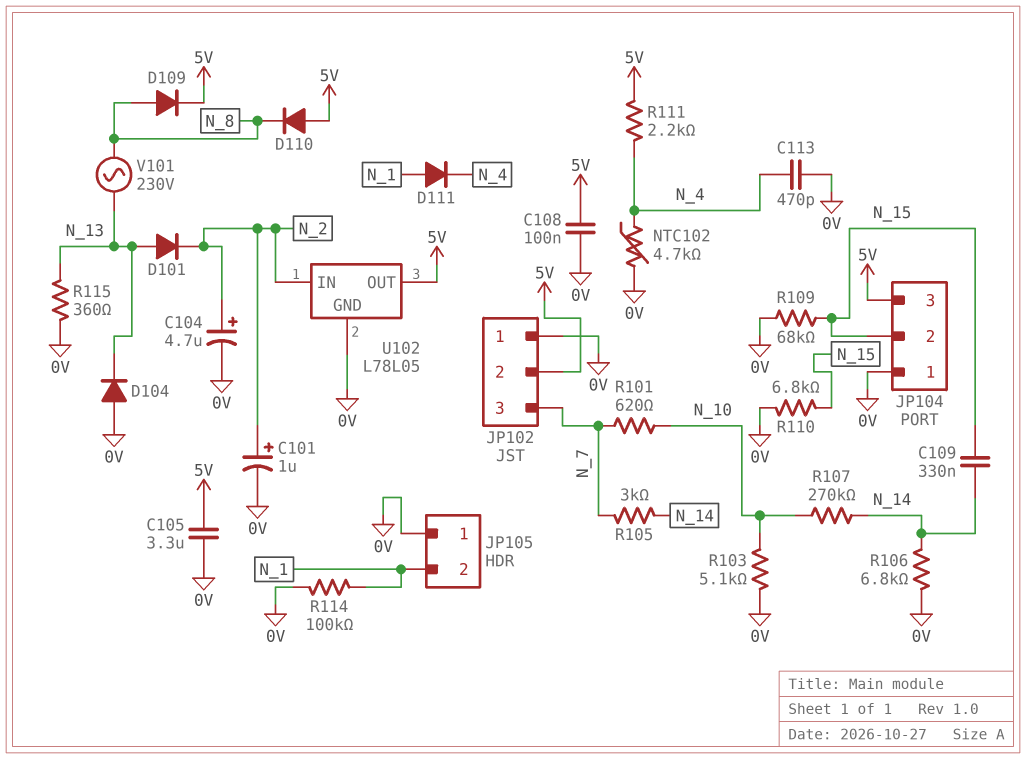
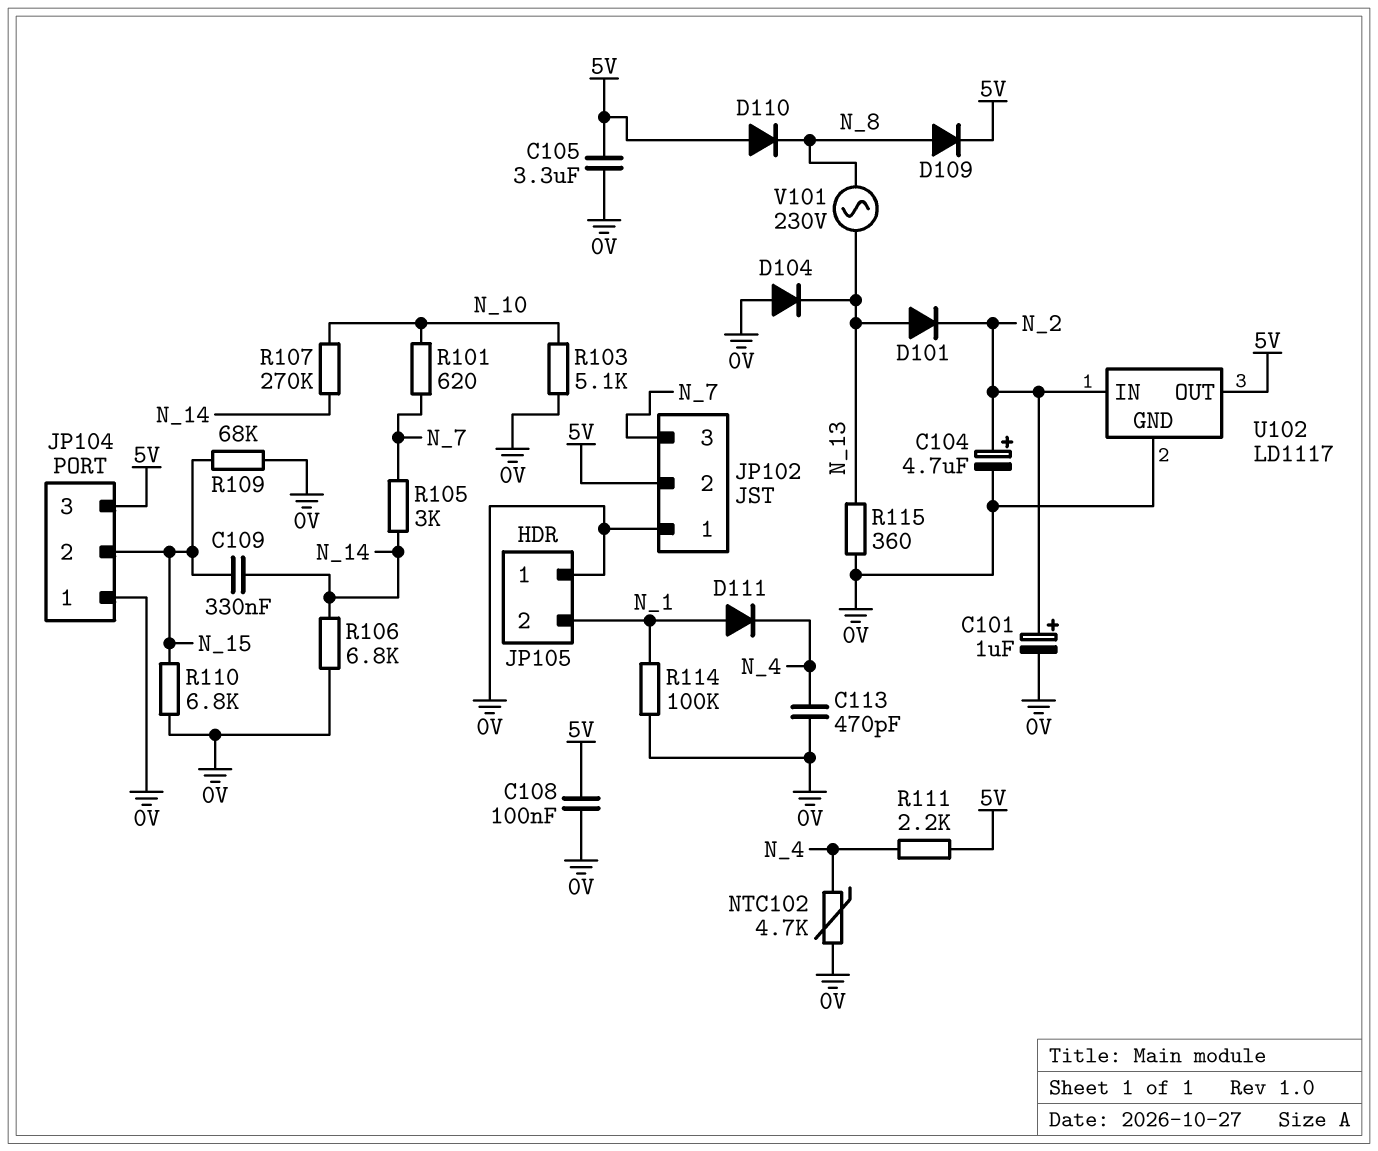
U102: L78L05 -> LD1117

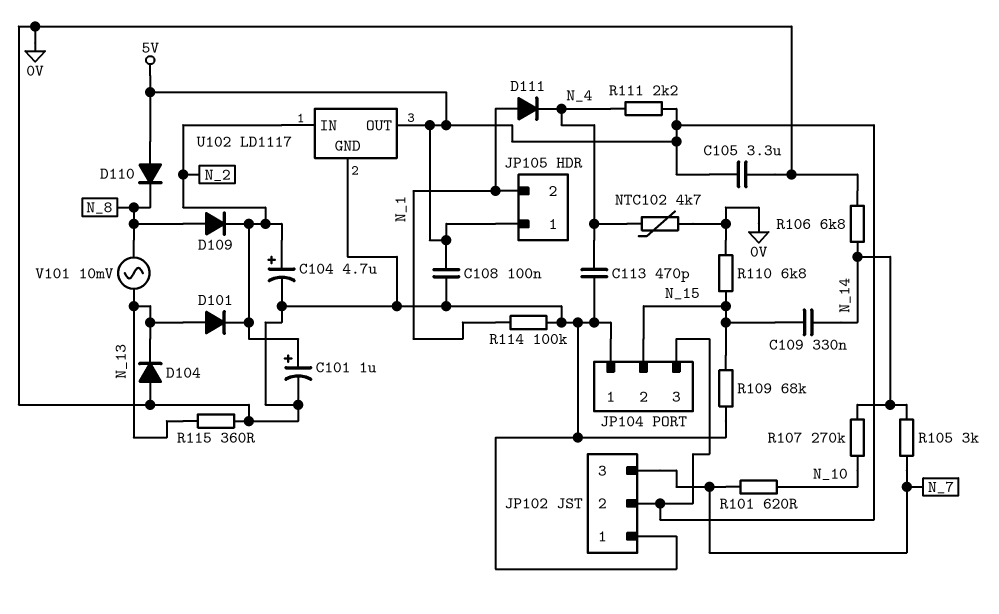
D109: diode (A N_8, K 5V) -> diode (A N_8, K N_2)
JP105 pin 1: 0V -> 5V
R103: 5.1k (0V, N_10) -> none
V101: AC 230V (N_8, N_13) -> AC 10mV (N_8, N_13)

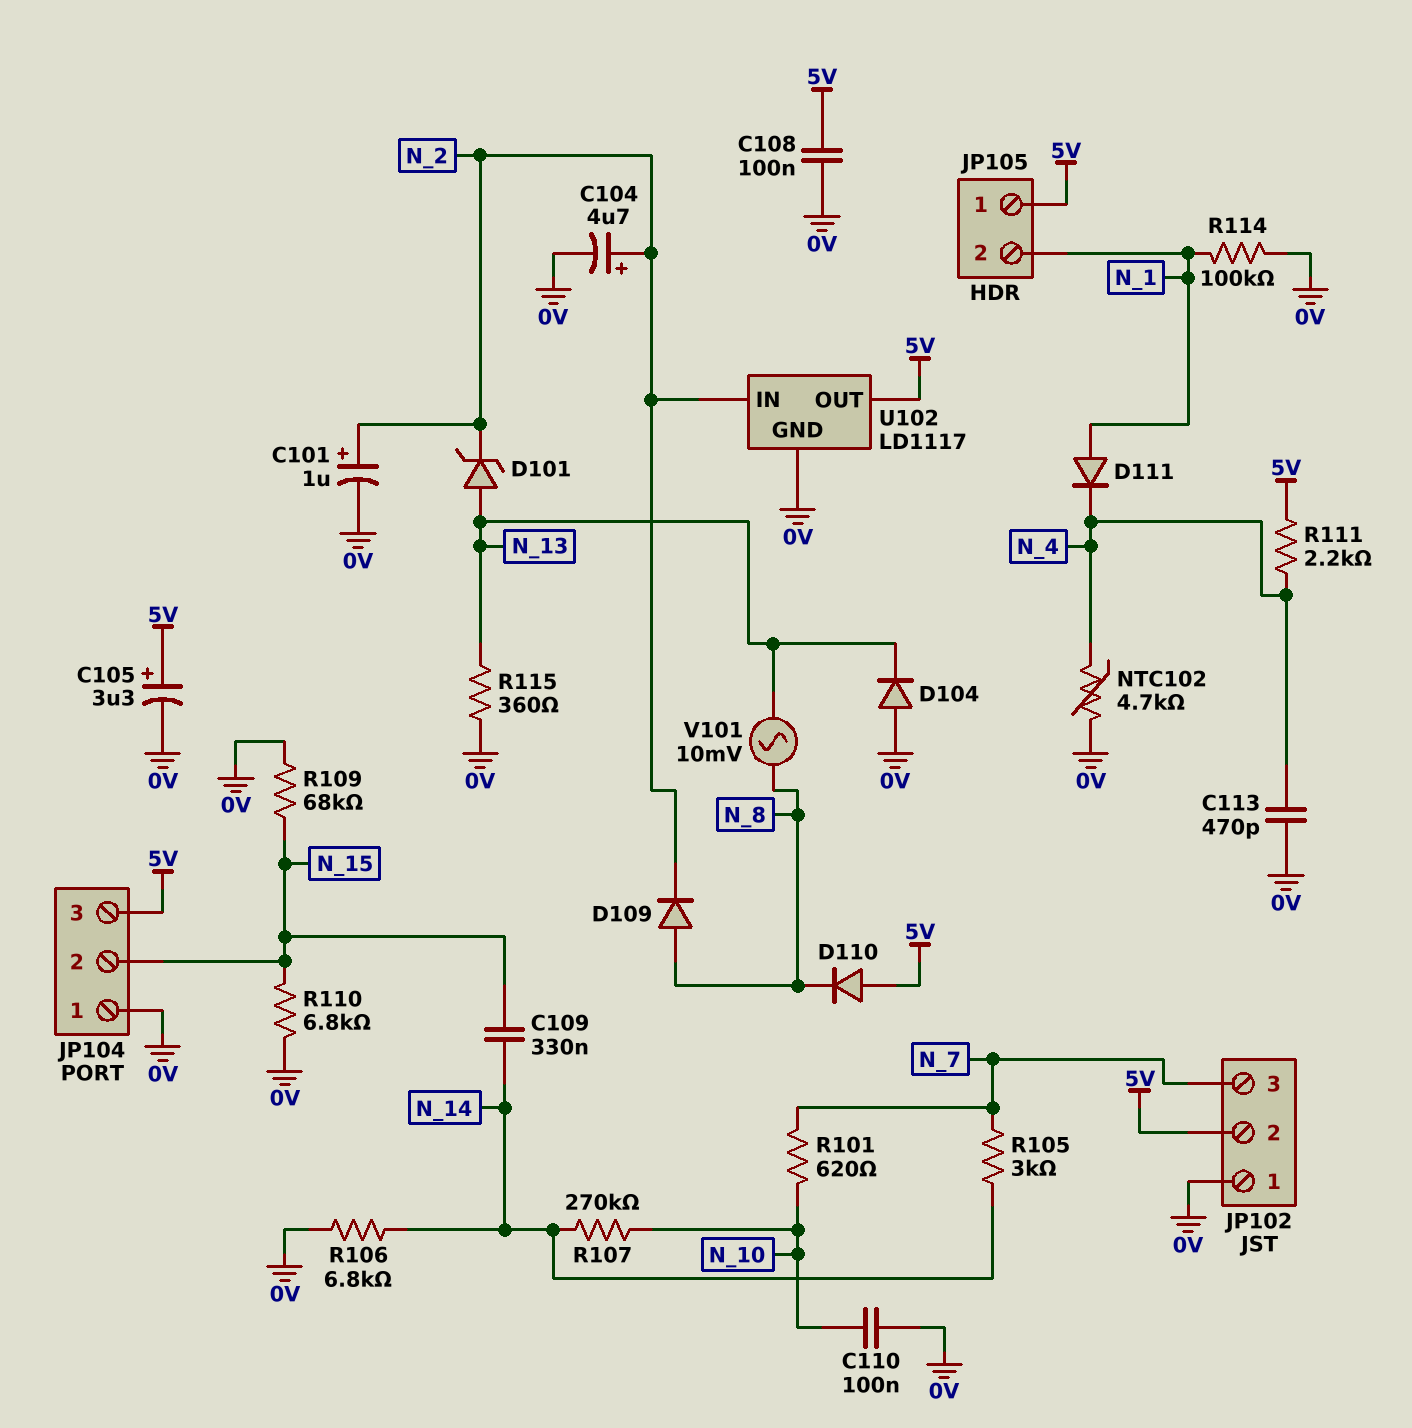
C105: 3.3uF (0V, 5V) -> 3.3uF (plus 5V, minus 0V)
C110: none -> 100nF (0V, N_10)
D101: diode (A N_13, K N_2) -> zener (A N_13, K N_2)

